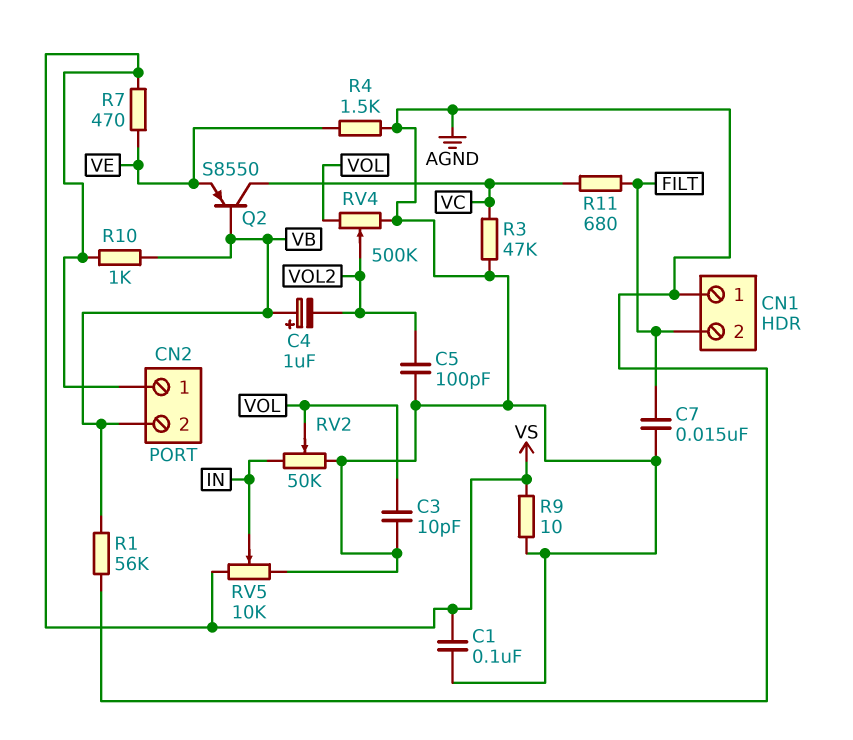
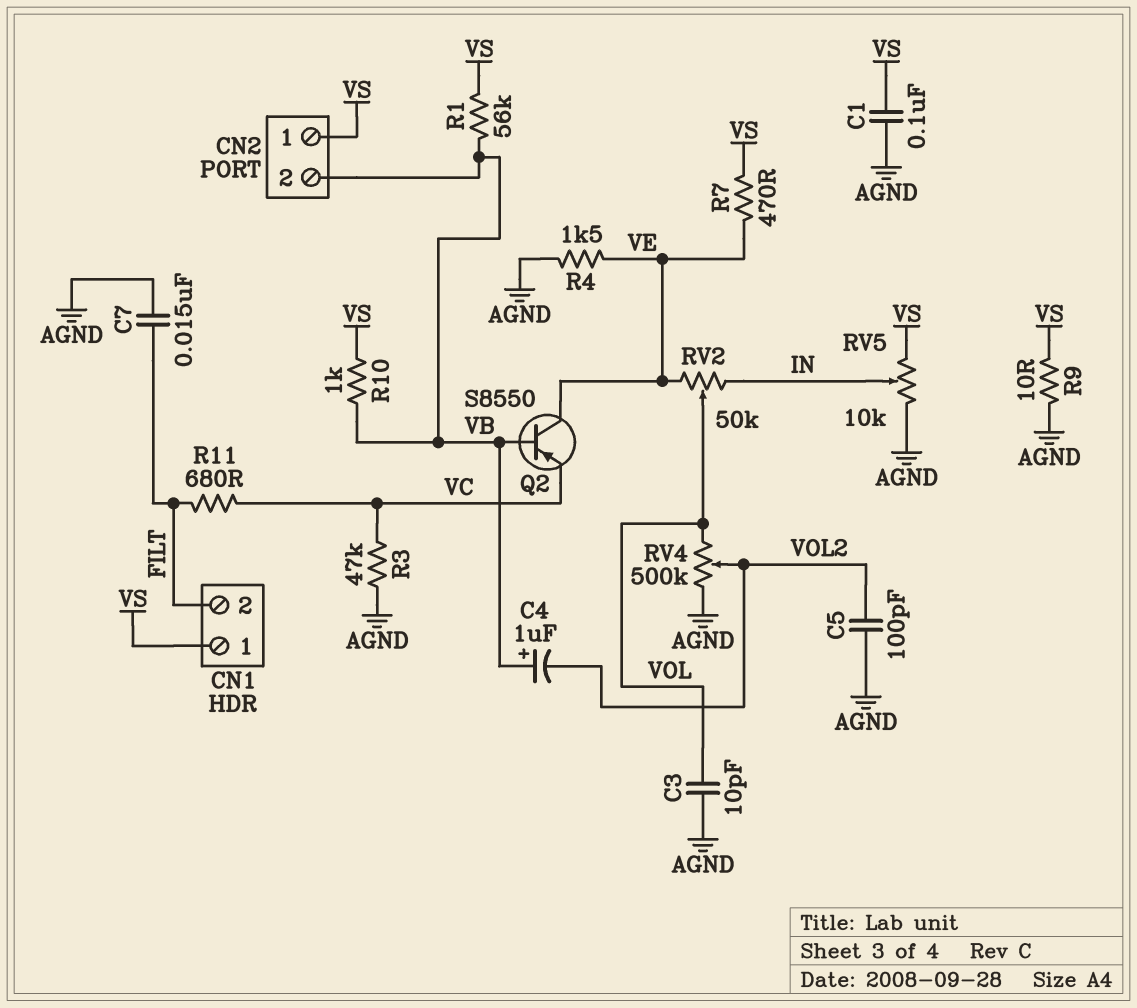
CN1 pin 1: AGND -> VS
Q2: PNP S8550 (B VB, C VC, E VE) -> PNP S8550 (B VB, C VE, E VC)
R1: 56k (AGND, VB) -> 56k (VB, VS)
RV2: 50k (AGND, IN, wiper VOL) -> 50k (IN, VE, wiper VOL)

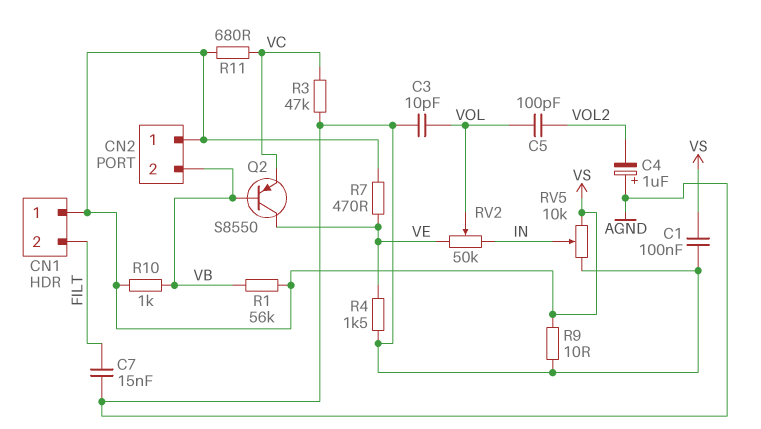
C4: 1uF (plus VB, minus VOL2) -> 1uF (plus AGND, minus VOL2)
C5: 100pF (AGND, VOL2) -> 100pF (VOL, VOL2)
R11: 680 (FILT, VC) -> 680 (VC, VS)
RV4: 500k (AGND, VOL, wiper VOL2) -> none

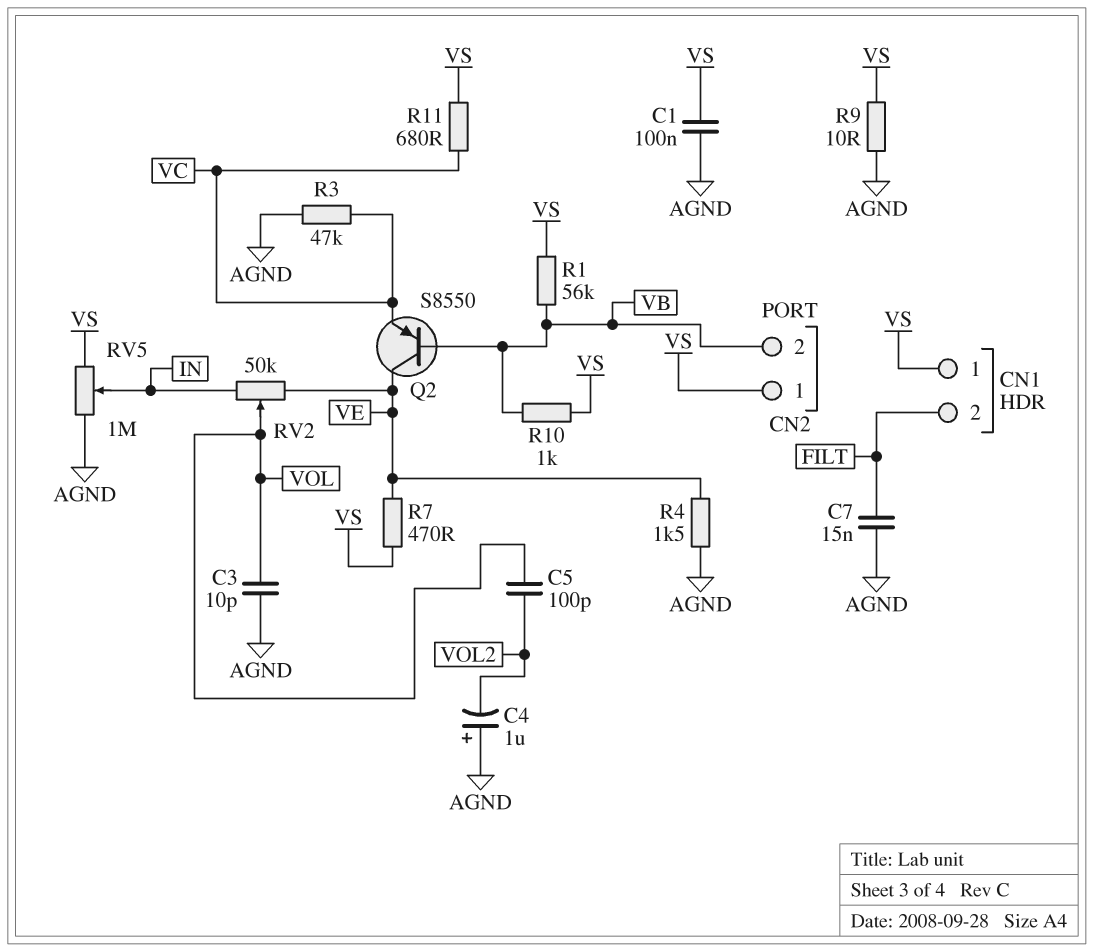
RV5: 10k (AGND, VS, wiper IN) -> 1M (AGND, VS, wiper IN)

